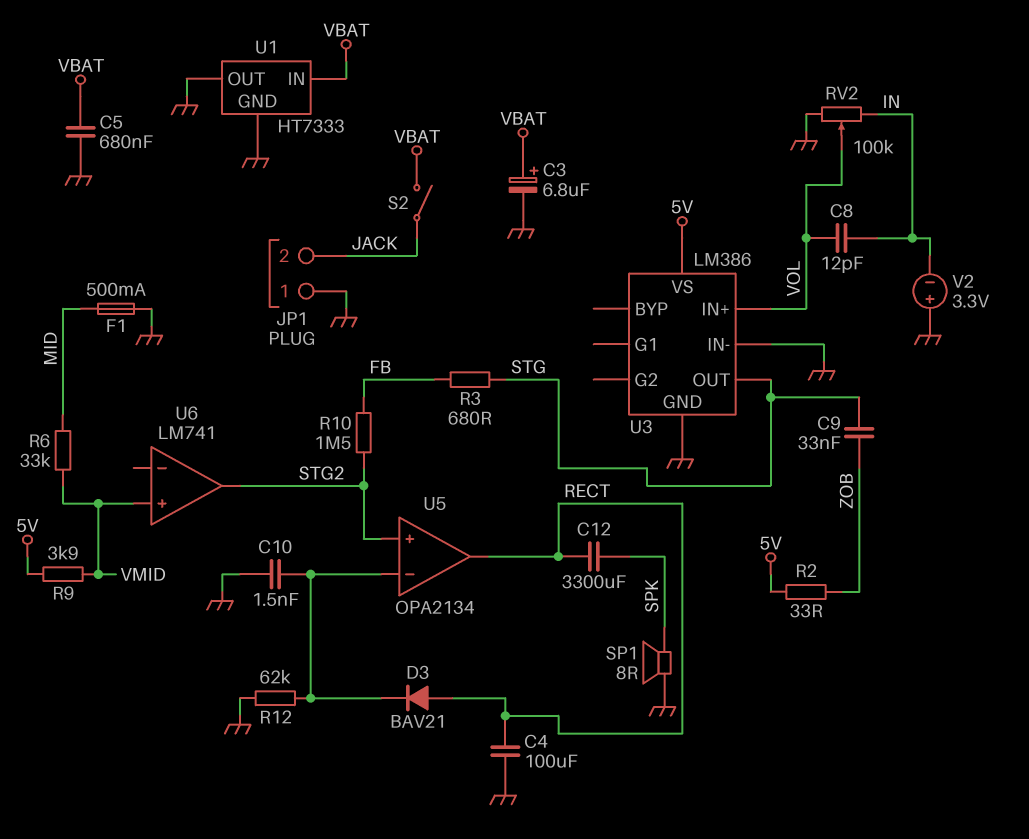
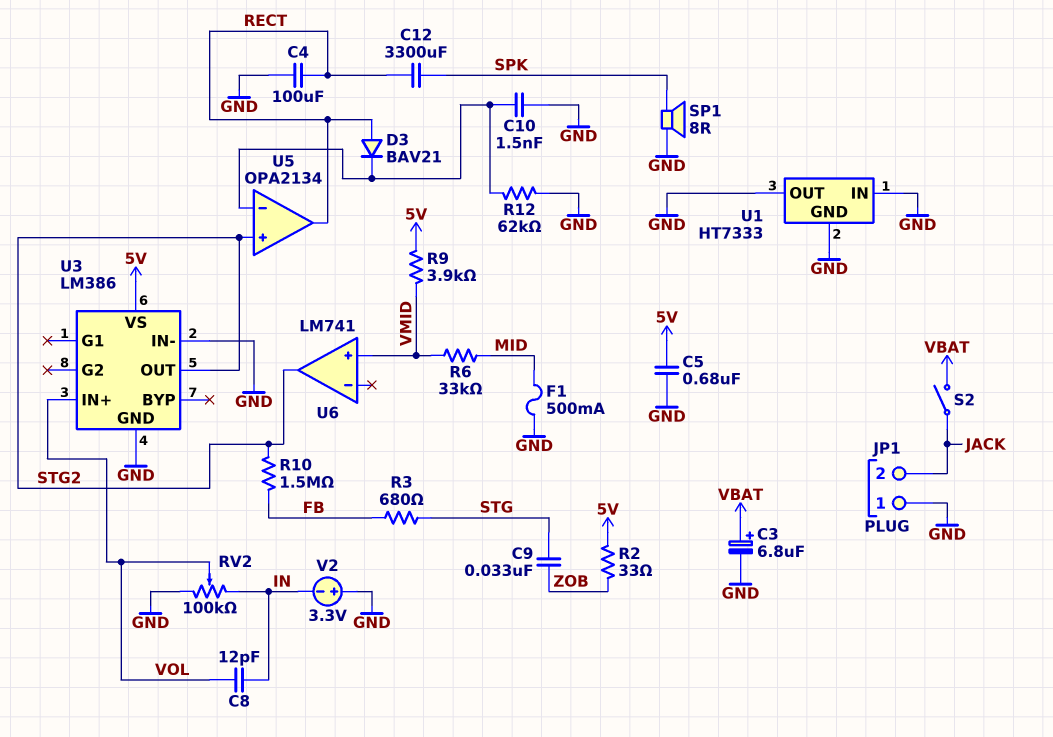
C5: 680nF (GND, VBAT) -> 680nF (5V, GND)
U1 pin IN: VBAT -> GND
U3 pin OUT: STG -> STG2

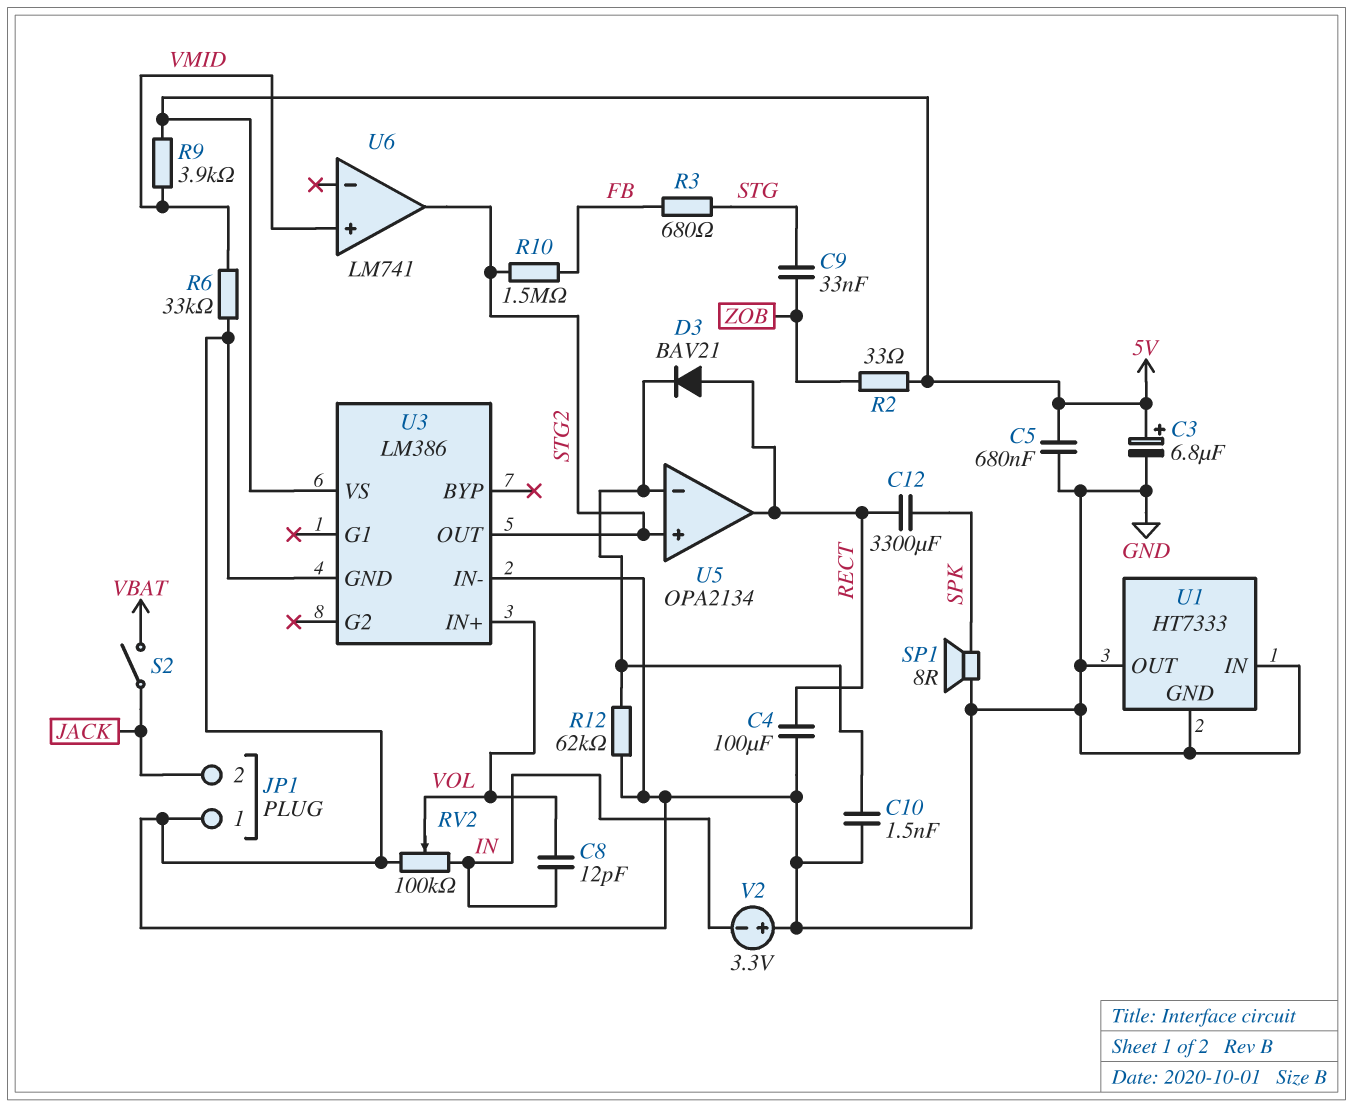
C3: 6.8uF (plus VBAT, minus GND) -> 6.8uF (plus 5V, minus GND)
F1: 500mA (GND, MID) -> none
R6: 33k (MID, VMID) -> 33k (GND, VMID)

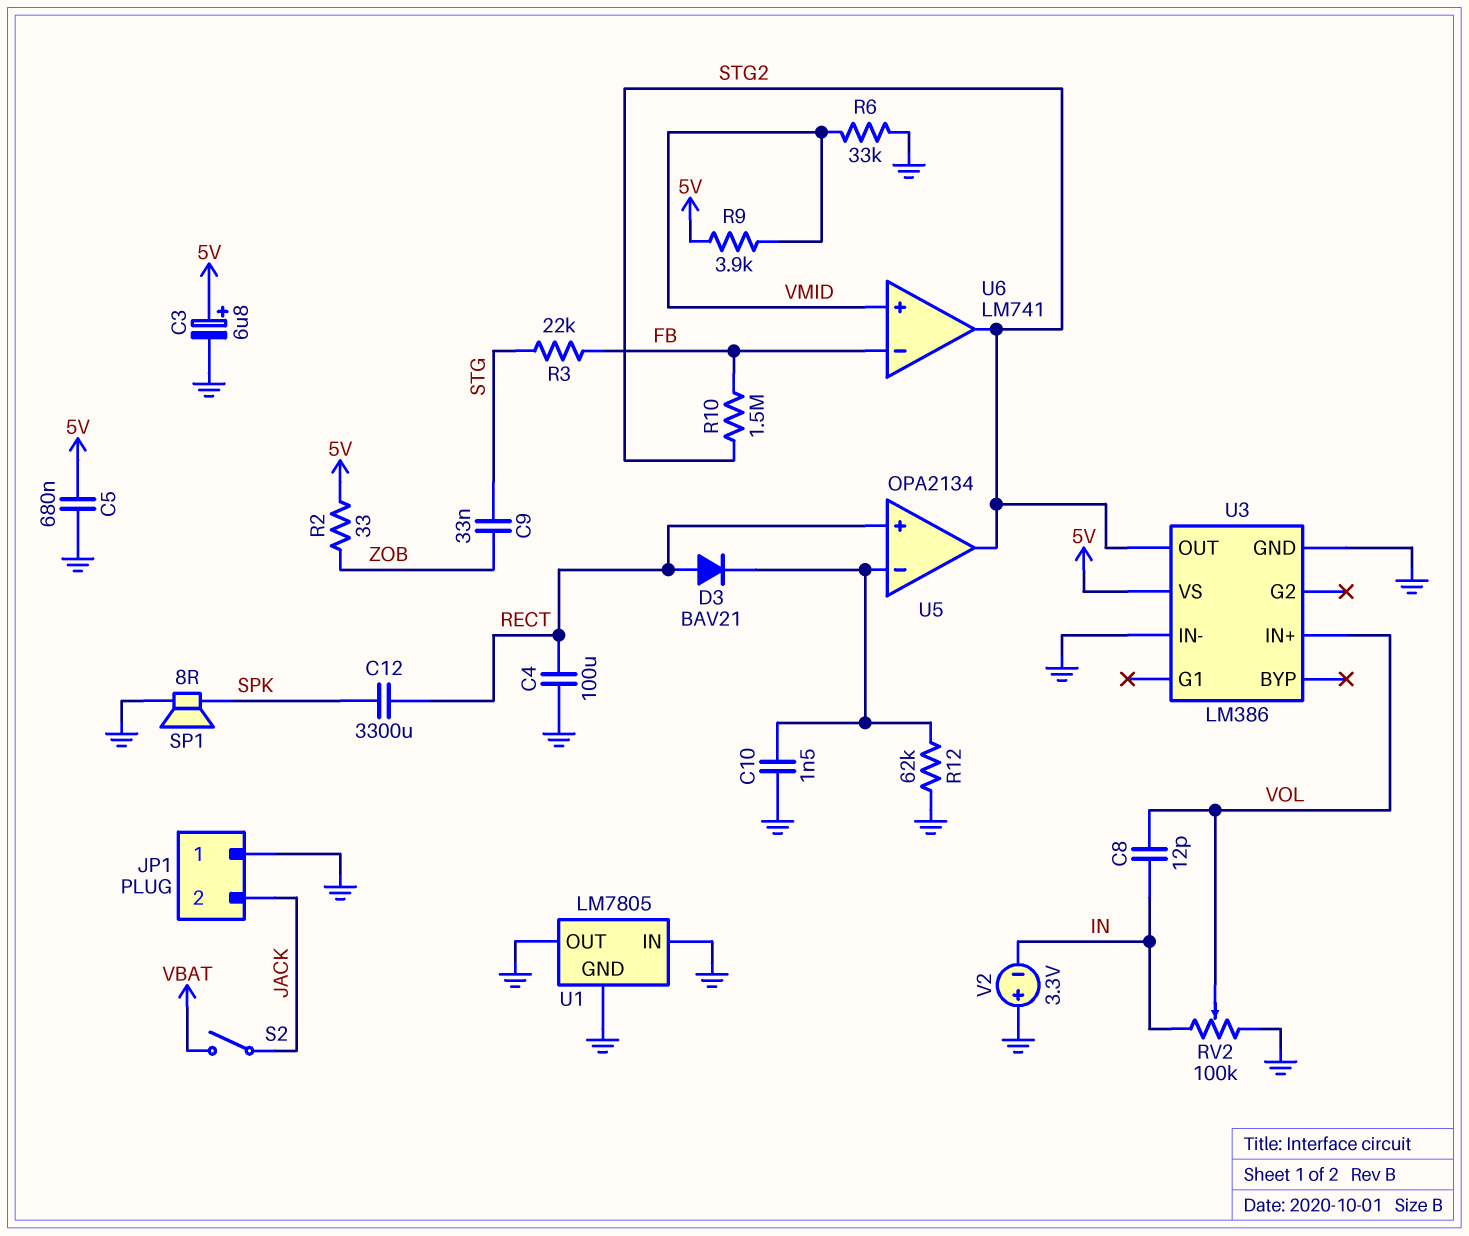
R3: 680 (FB, STG) -> 22k (FB, STG)
U1: HT7333 -> LM7805
U5 pin in+: STG2 -> RECT
U5 pin out: RECT -> STG2
U6 pin in-: none -> FB

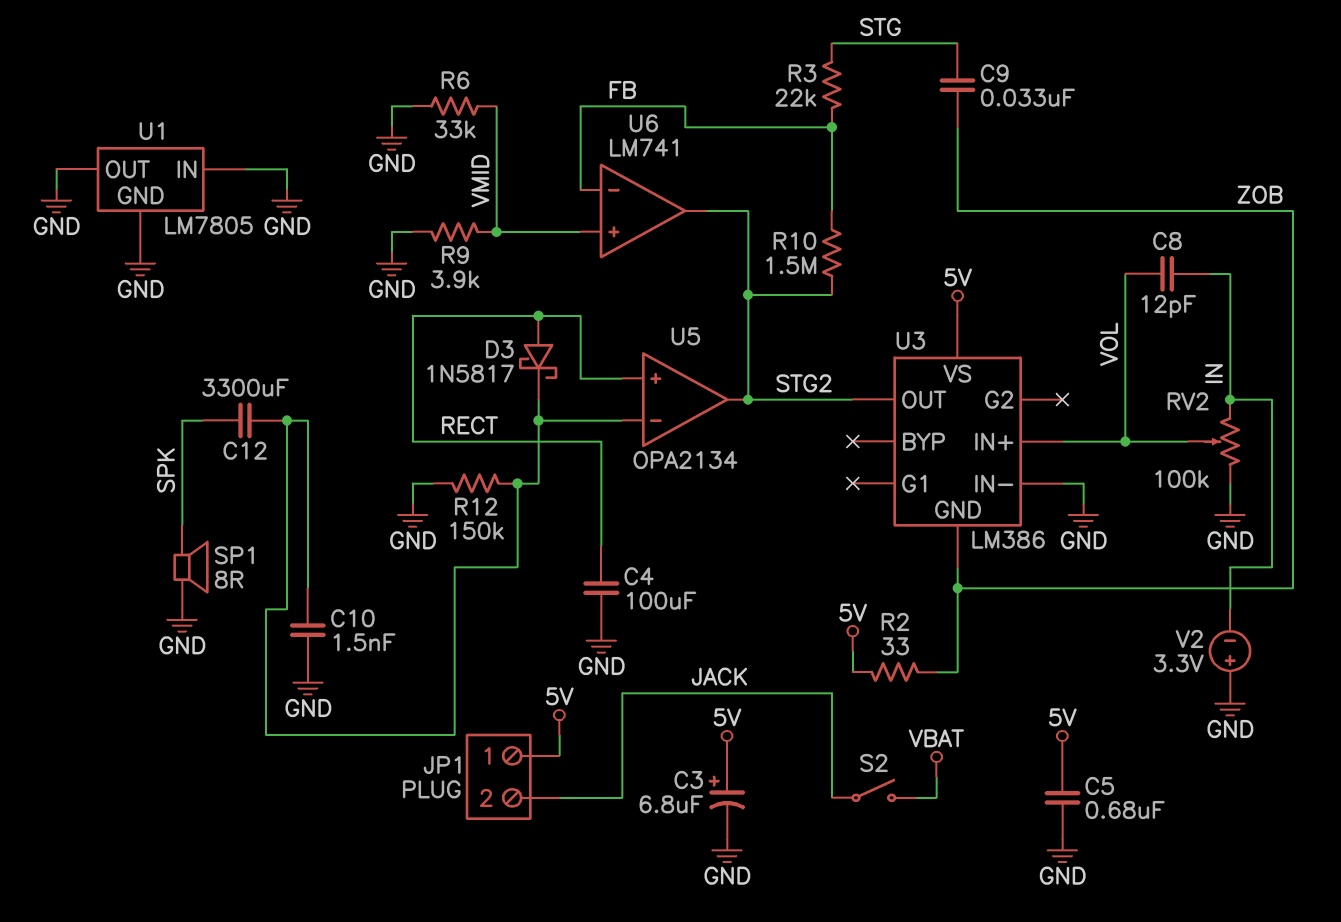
C12: 3300uF (RECT, SPK) -> 3300uF (SPK, U5/in-)
D3: diode BAV21 (A RECT, K U5/in-) -> schottky 1N5817 (A RECT, K U5/in-)
JP1 pin 1: GND -> 5V
R9: 3.9k (5V, VMID) -> 3.9k (GND, VMID)
R12: 62k (GND, U5/in-) -> 150k (GND, U5/in-)
U3 pin GND: GND -> ZOB

